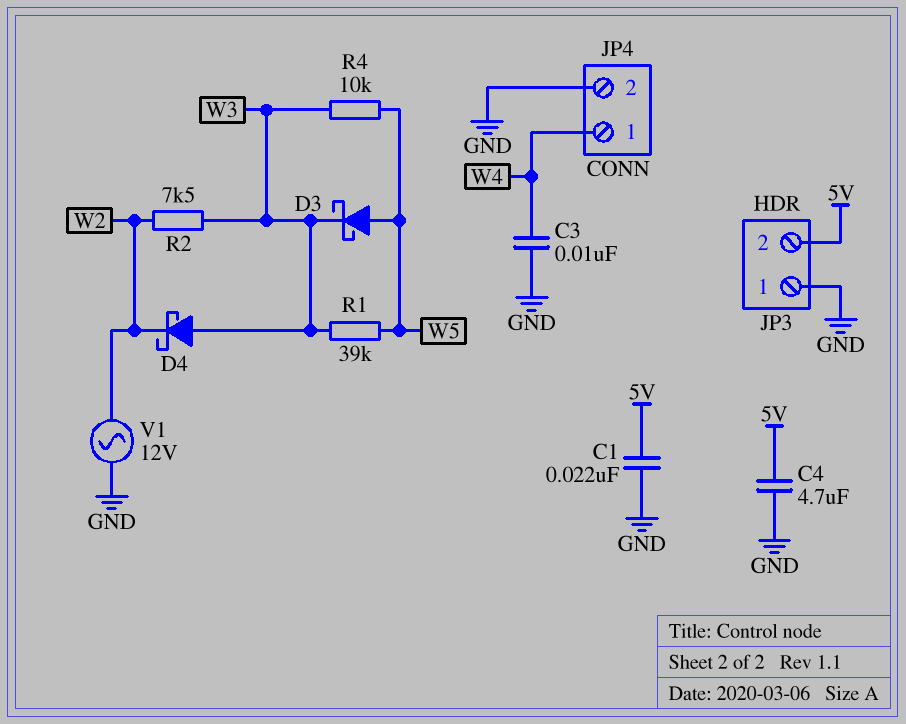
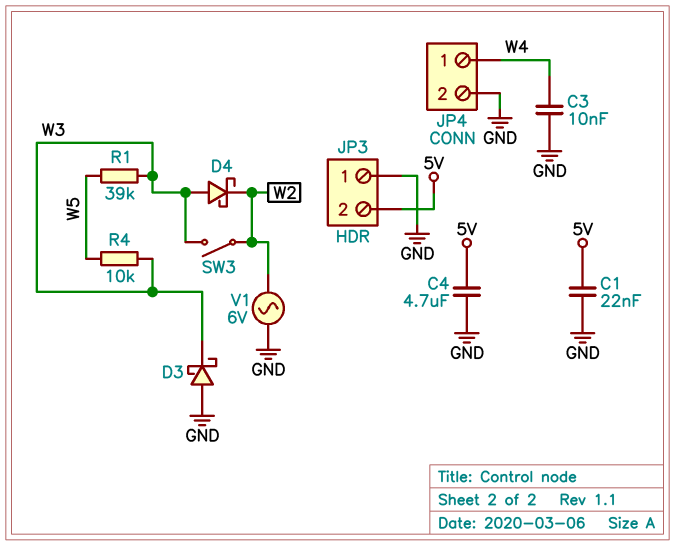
D3: schottky (A W5, K W3) -> schottky (A GND, K W3)
R2: 7.5k (W2, W3) -> none
SW3: none -> switch (W2, W3)
V1: AC 12V (GND, W2) -> AC 6V (GND, W2)

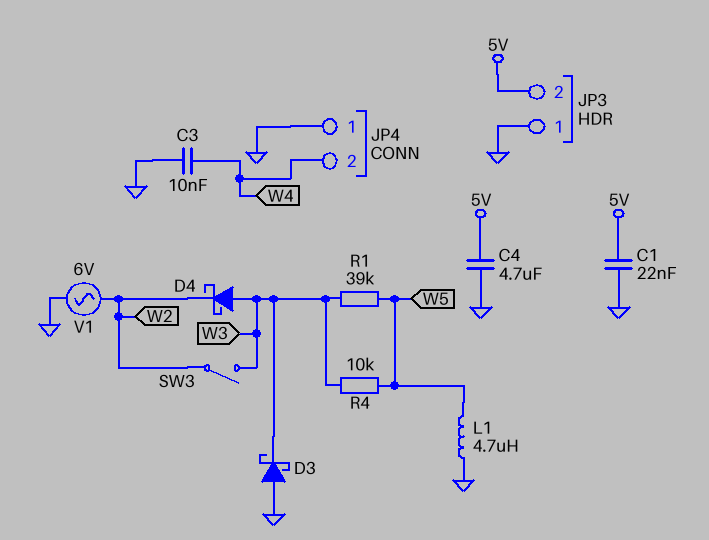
JP4 pin 1: W4 -> GND
JP4 pin 2: GND -> W4
L1: none -> 4.7uH (GND, W5)

